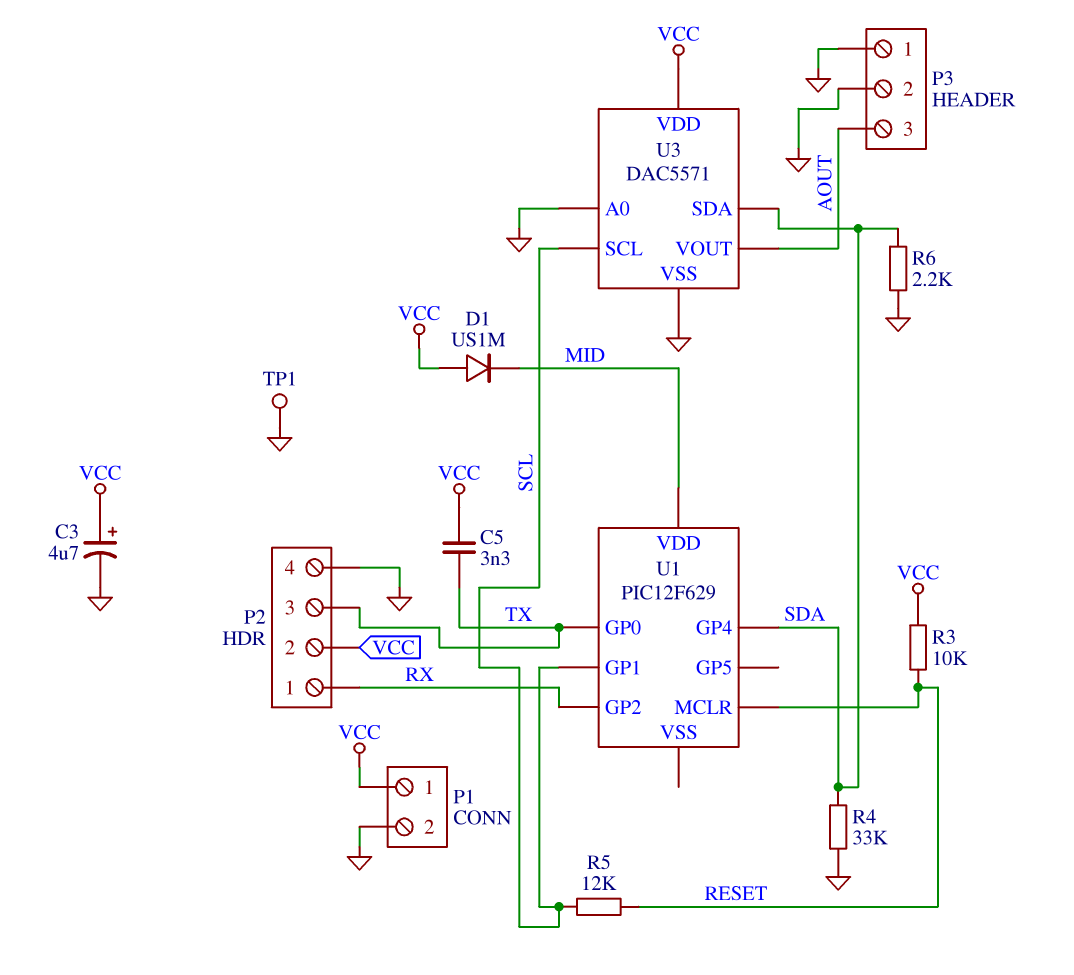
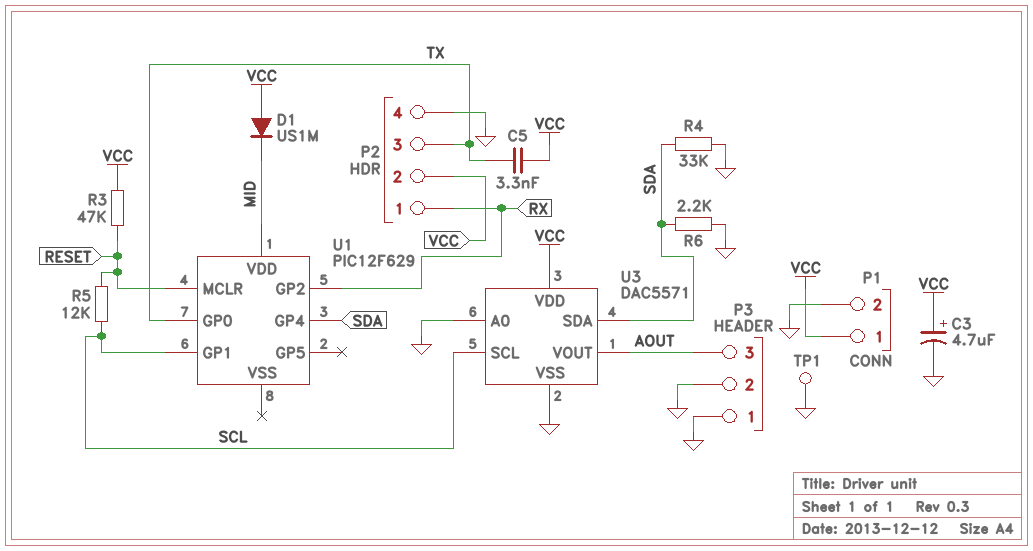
R3: 10k (RESET, VCC) -> 47k (RESET, VCC)

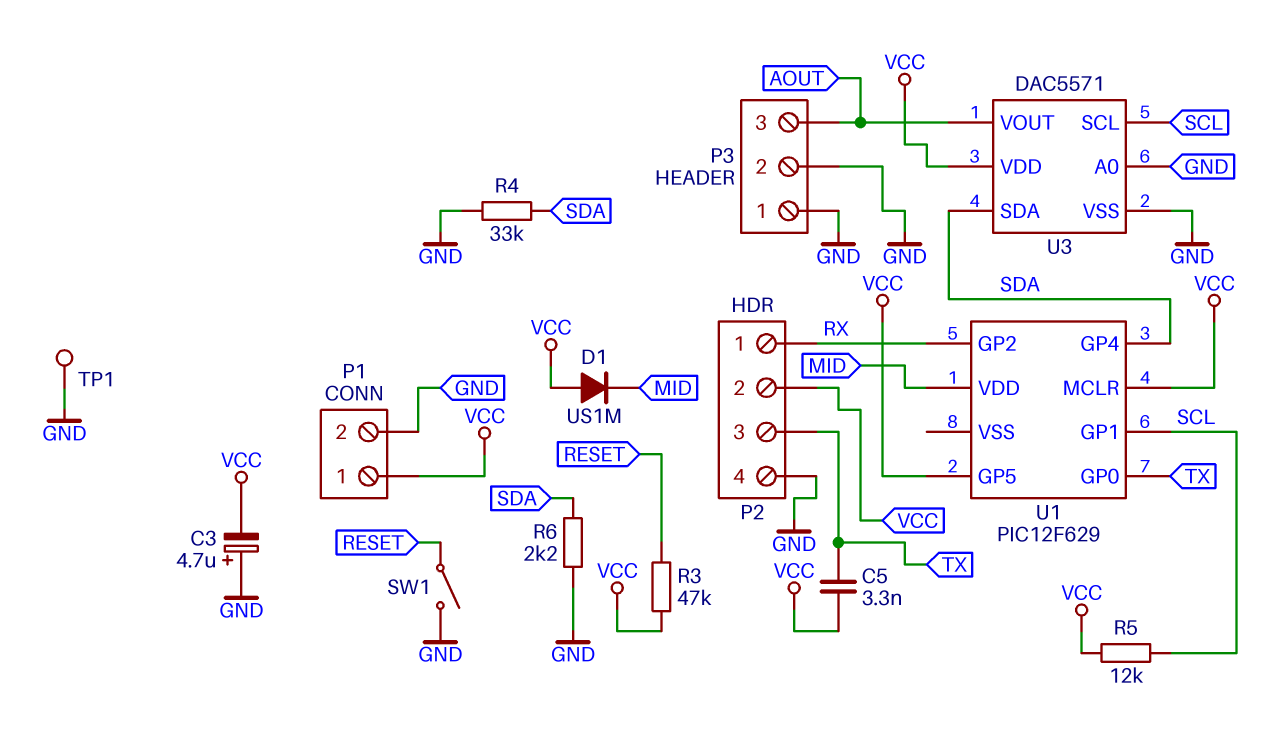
C3: 4.7uF (plus VCC, minus GND) -> 4.7uF (plus GND, minus VCC)
R5: 12k (RESET, SCL) -> 12k (SCL, VCC)
SW1: none -> switch (GND, RESET)
U1 pin GP5: none -> VCC
U1 pin MCLR: RESET -> VCC

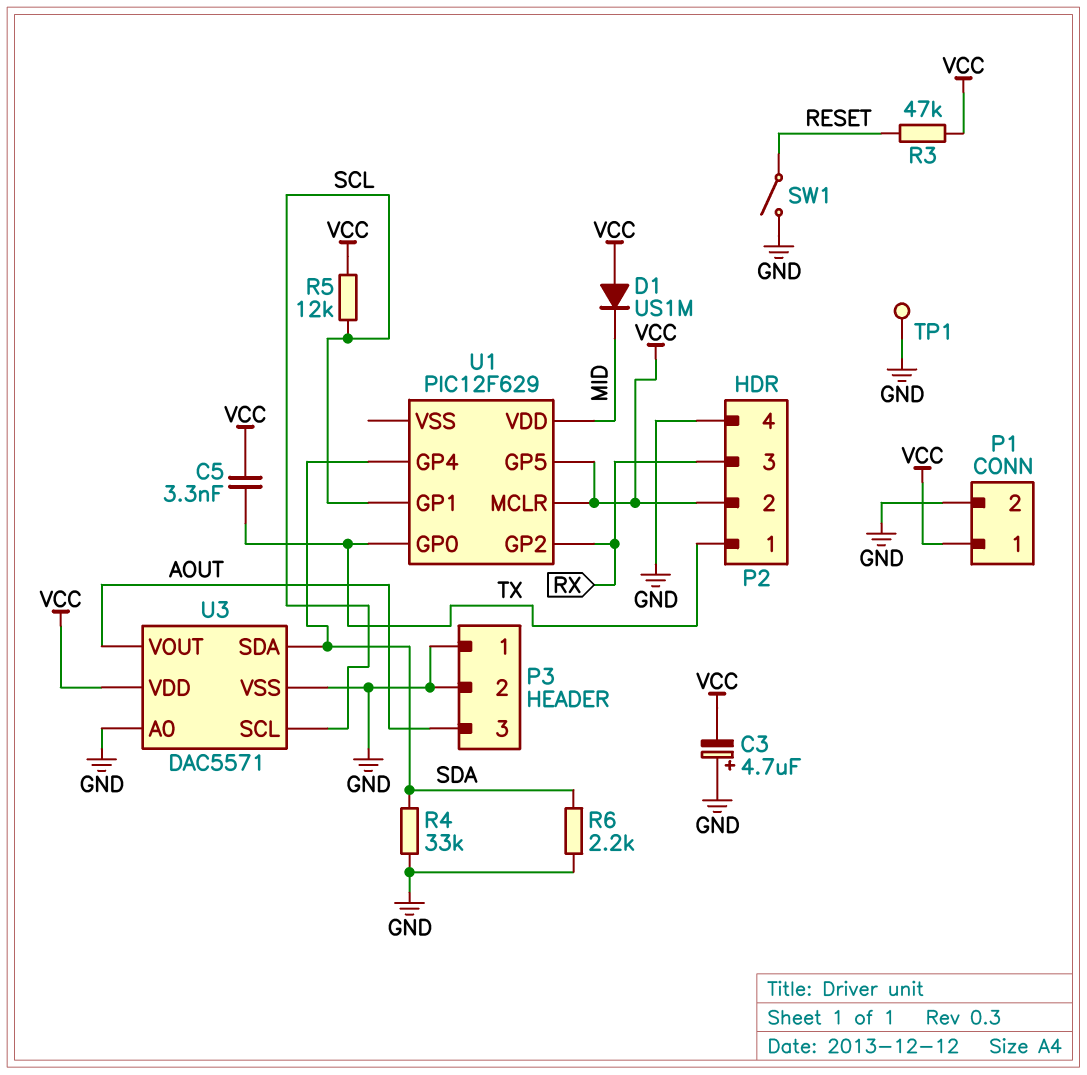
P2 pin 1: RX -> TX
P2 pin 3: TX -> RX

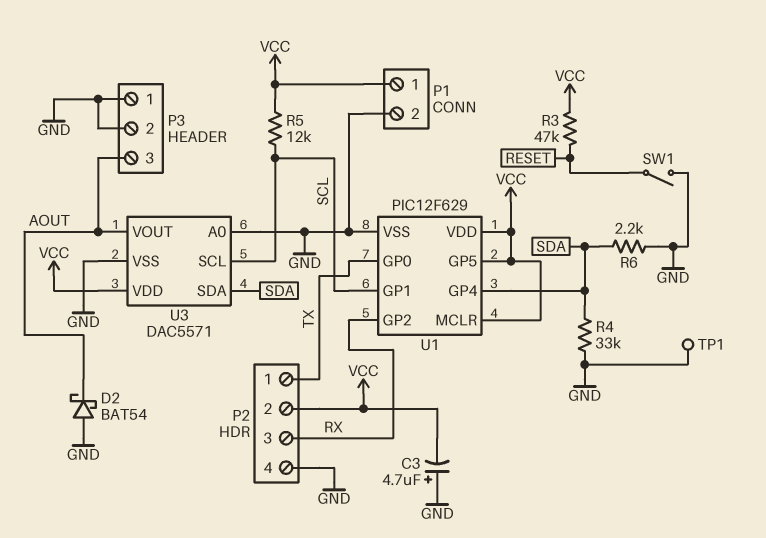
C5: 3.3nF (TX, VCC) -> none
D1: diode US1M (A VCC, K MID) -> none
D2: none -> schottky BAT54 (A GND, K AOUT)
U1 pin VDD: MID -> VCC
U1 pin VSS: none -> GND

